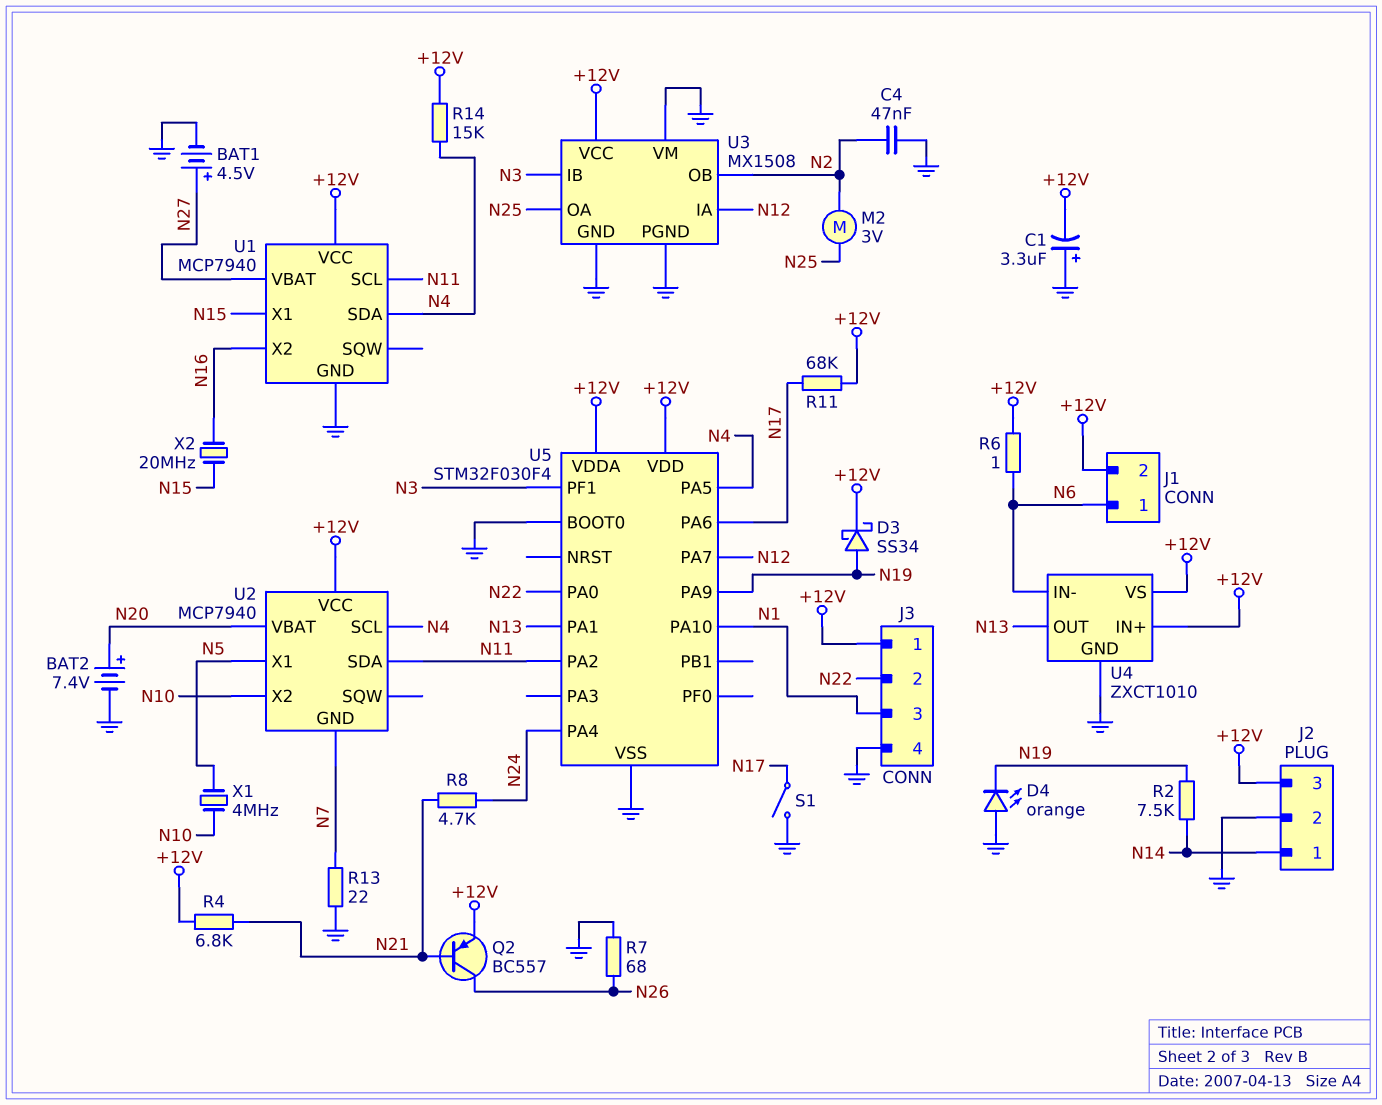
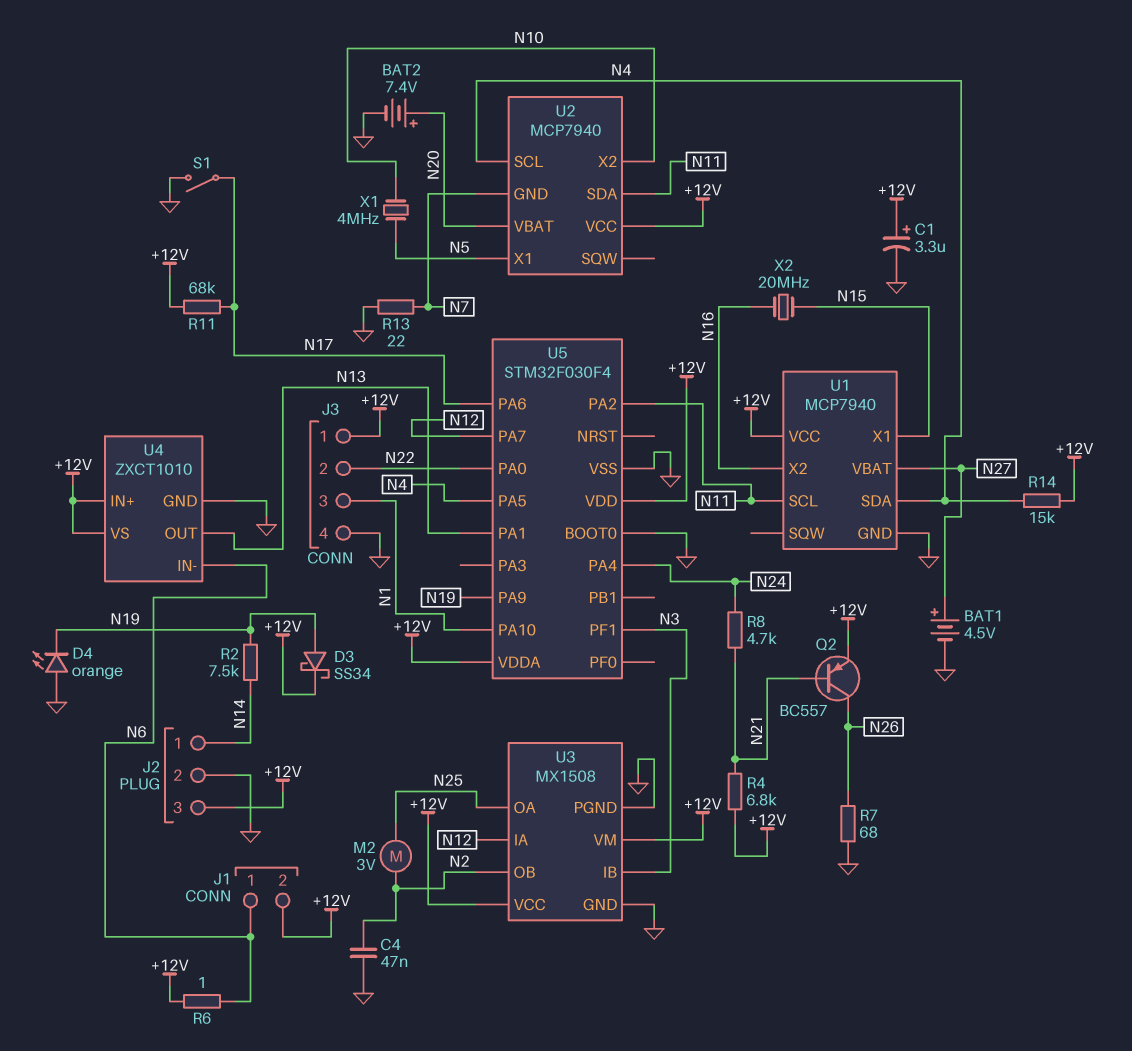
C1: 3.3uF (plus GND, minus +12V) -> 3.3uF (plus +12V, minus GND)
U3 pin VM: GND -> +12V

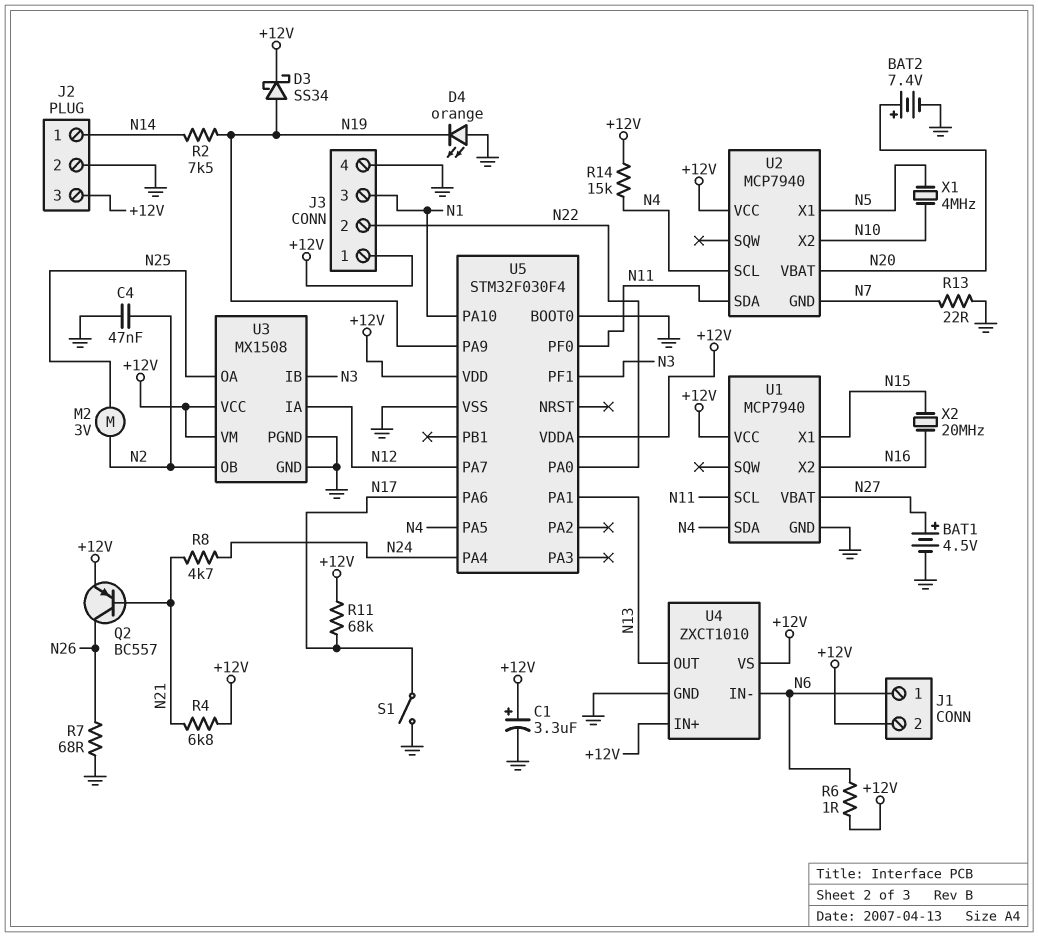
U5 pin PA2: N11 -> none
U5 pin PF0: none -> N11

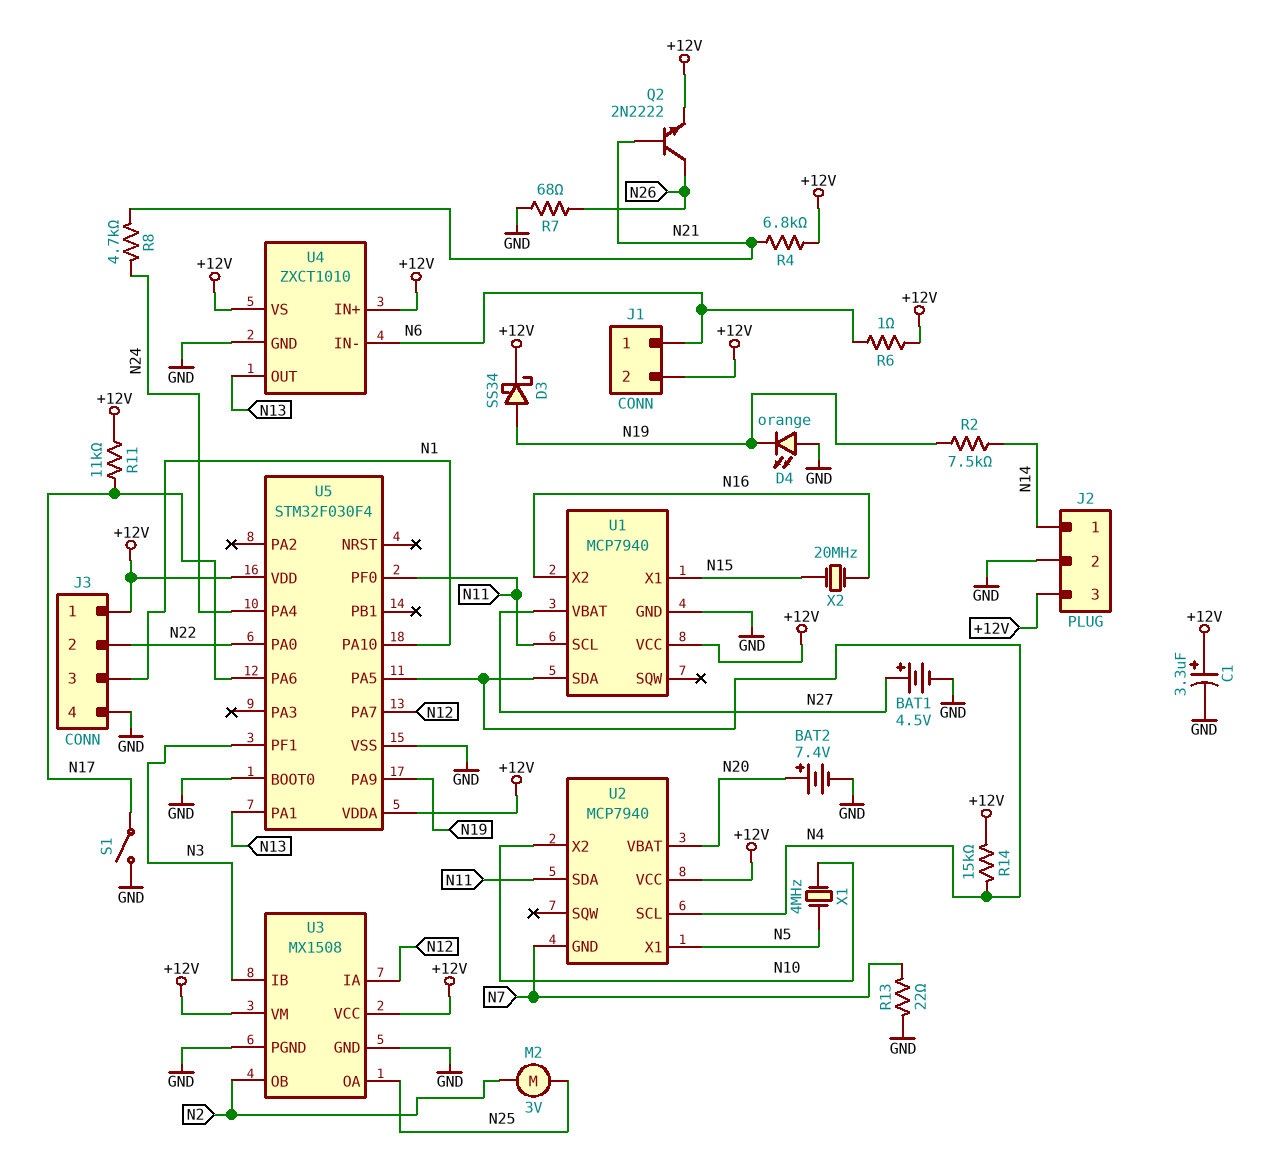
C4: 47nF (GND, N2) -> none
Q2: PNP BC557 (B N21, C N26, E +12V) -> NPN 2N2222 (B N21, C N26, E +12V)
R11: 68k (+12V, N17) -> 11k (+12V, N17)

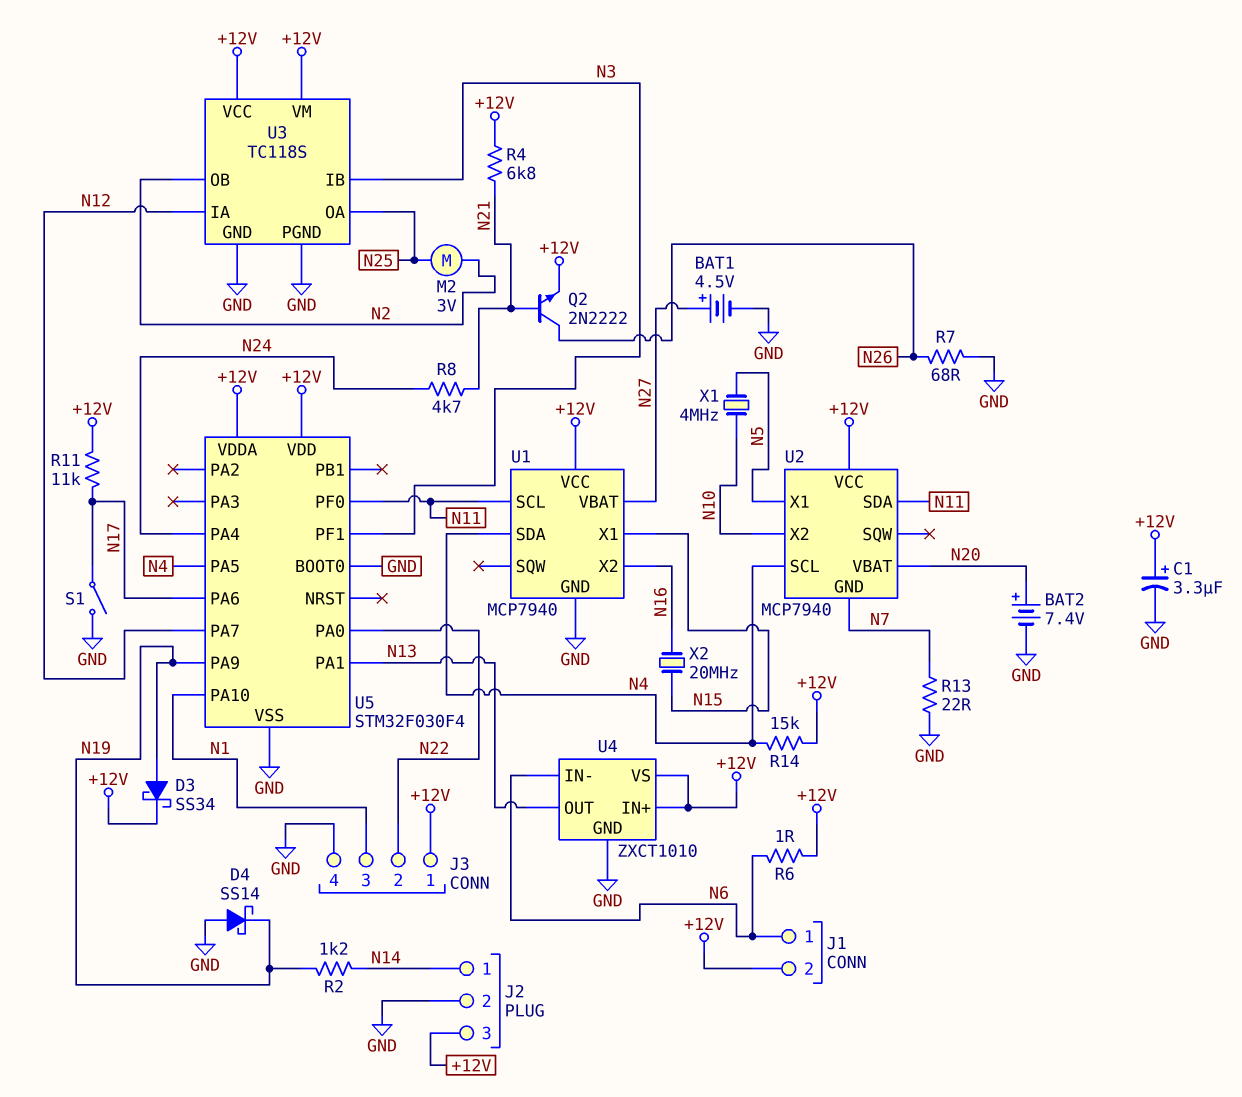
D4: LED orange (A GND, K N19) -> schottky SS14 (A GND, K N19)
R2: 7.5k (N14, N19) -> 1.2k (N14, N19)
U3: MX1508 -> TC118S

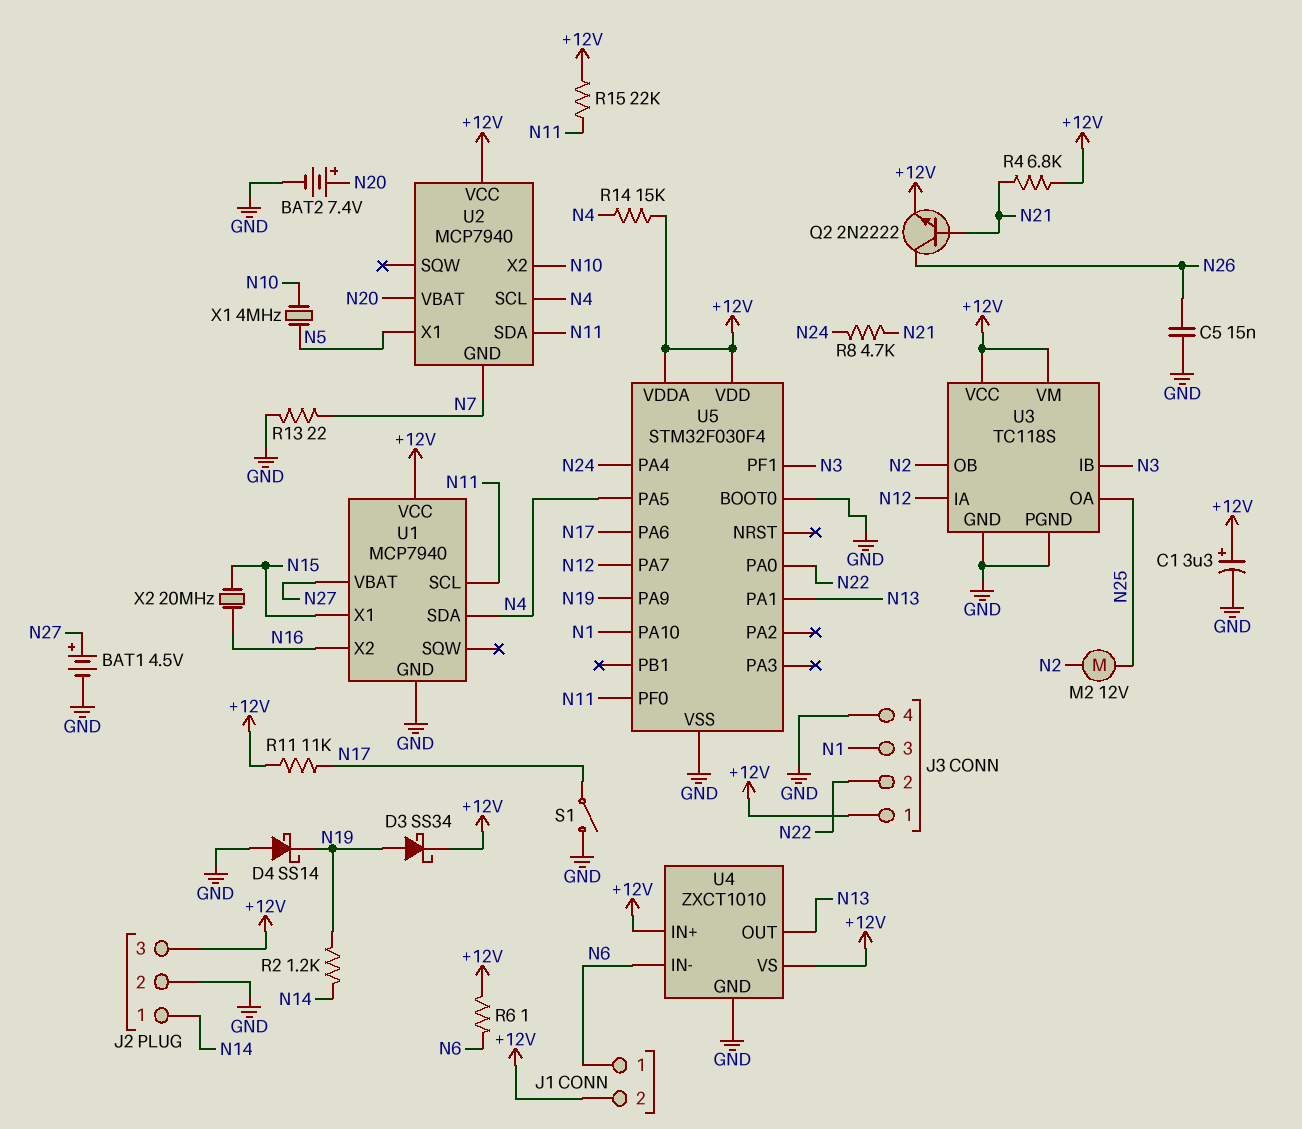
C5: none -> 15nF (GND, N26)
M2: motor 3V (N2, N25) -> motor 12V (N2, N25)
R7: 68 (GND, N26) -> none
R15: none -> 22k (+12V, N11)

